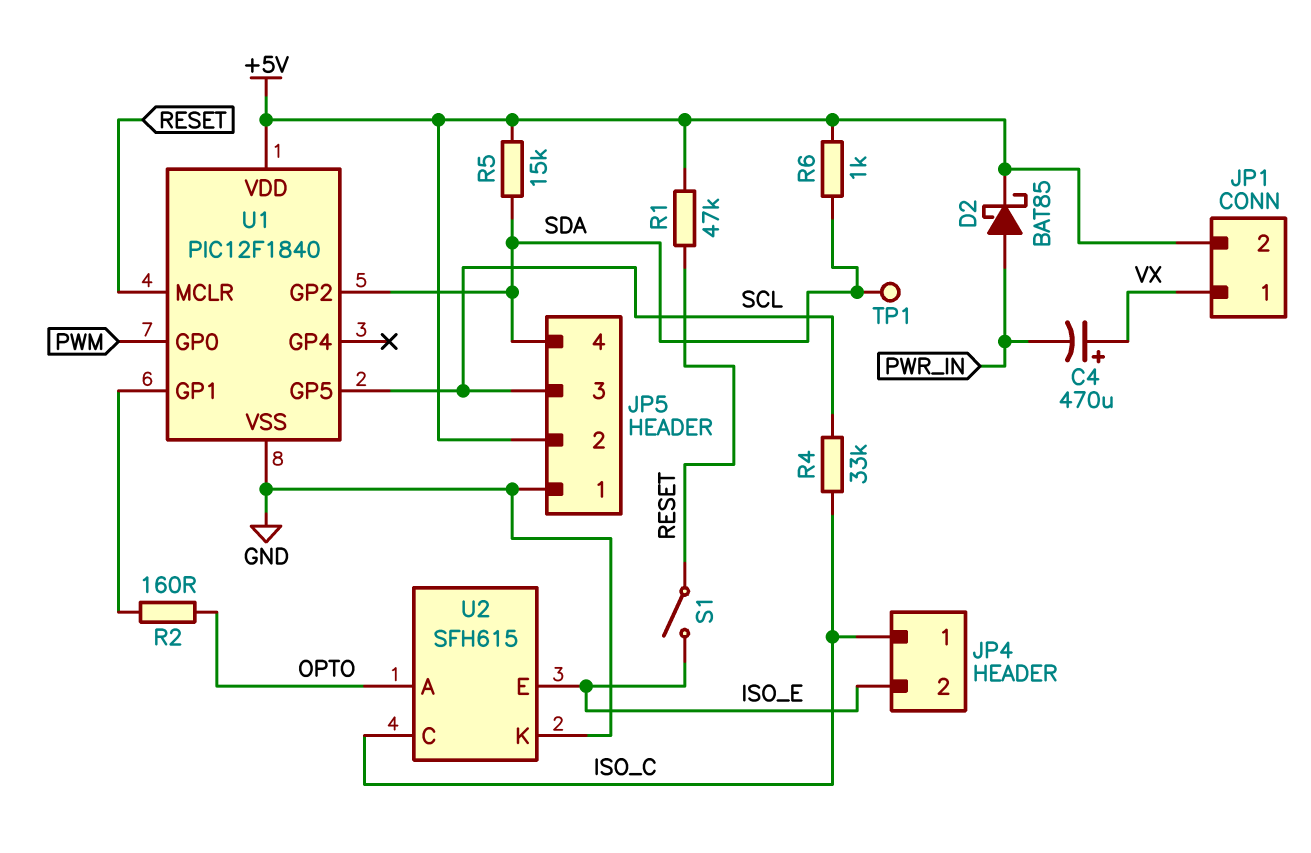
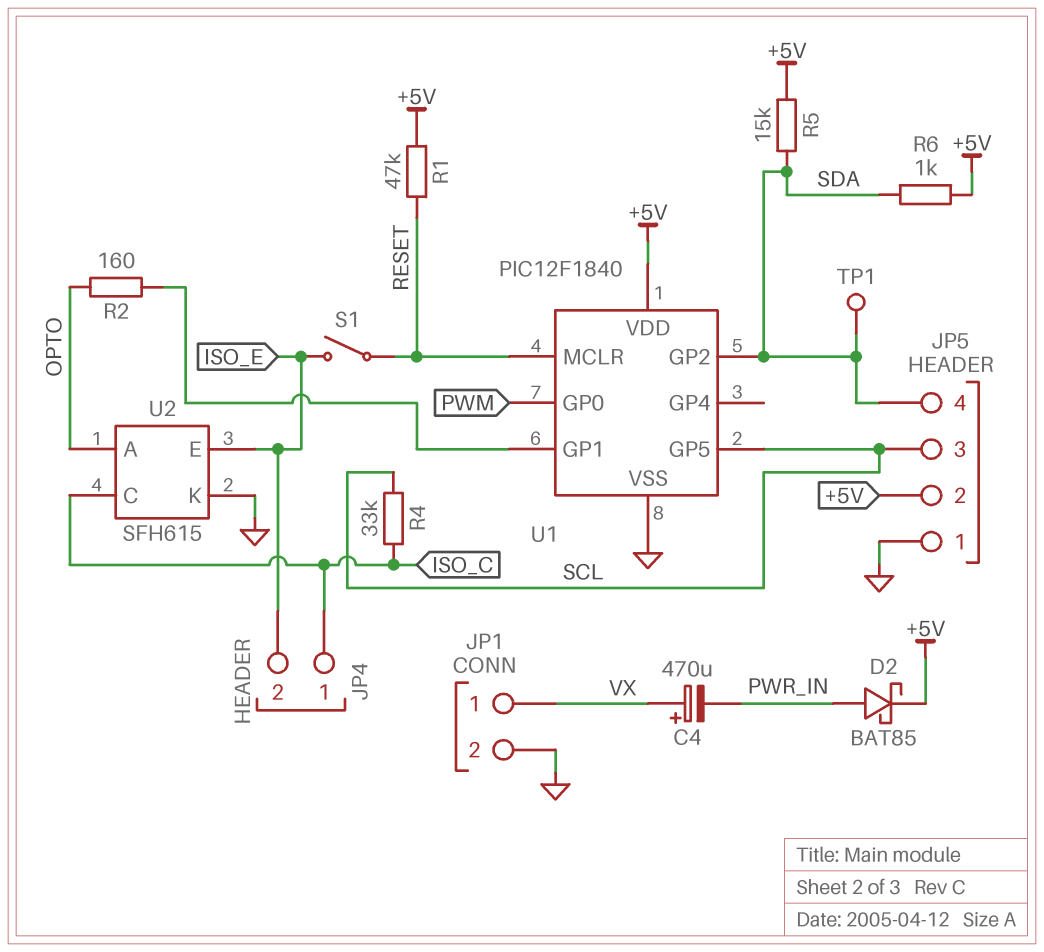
JP1 pin 2: +5V -> GND

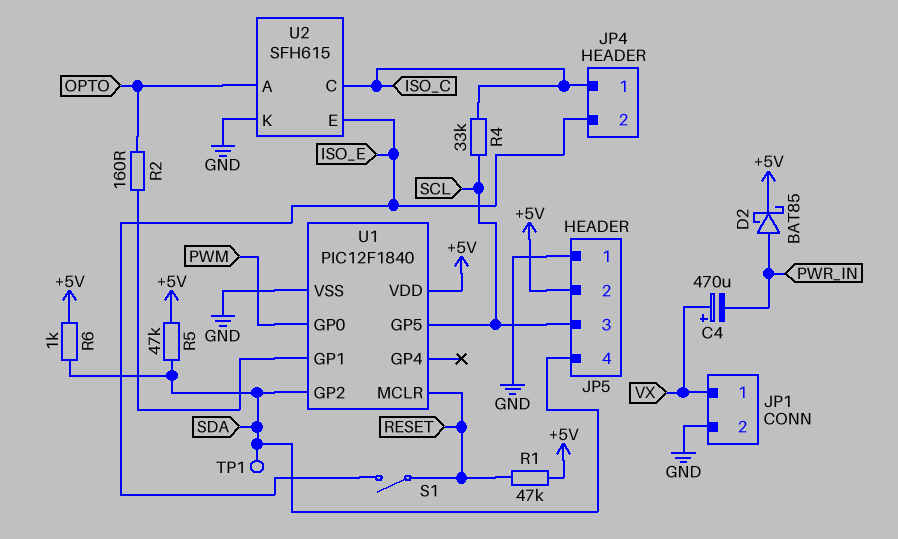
R5: 15k (+5V, SDA) -> 47k (+5V, SDA)

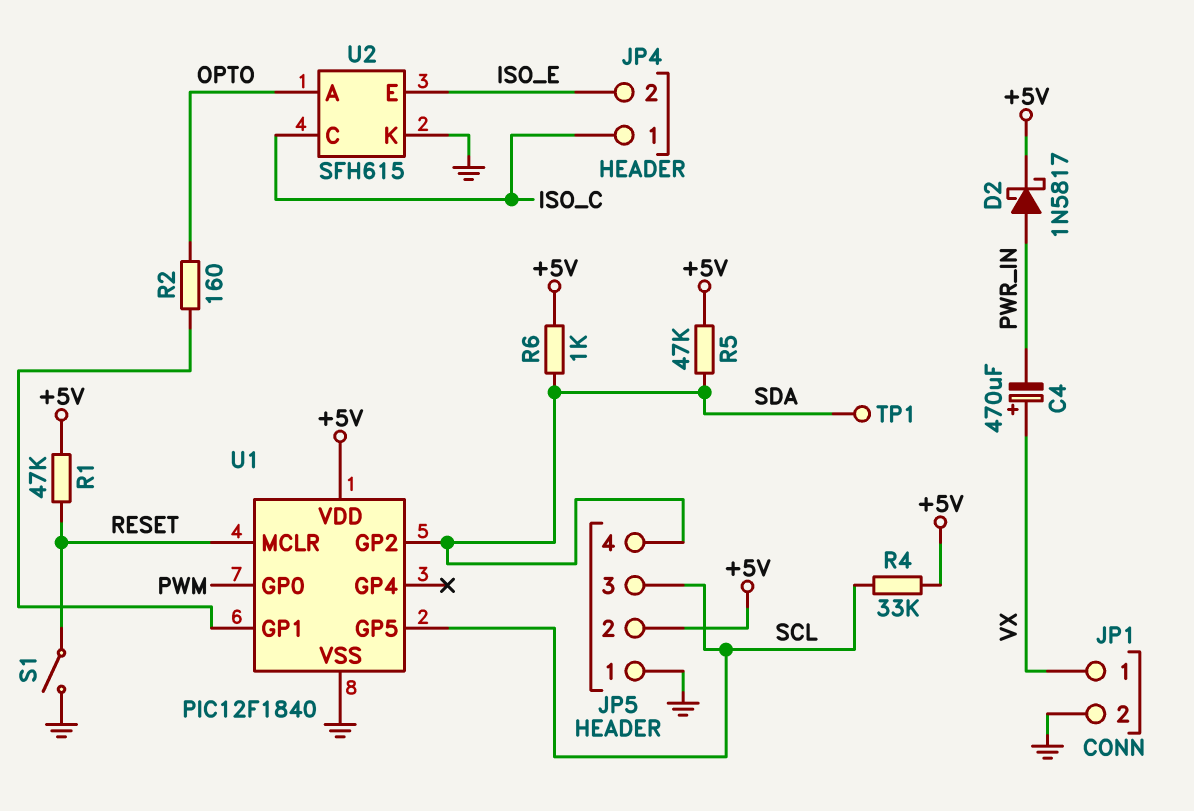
D2: schottky BAT85 (A PWR_IN, K +5V) -> schottky 1N5817 (A PWR_IN, K +5V)
R4: 33k (ISO_C, SCL) -> 33k (+5V, SCL)
S1: switch (ISO_E, RESET) -> switch (GND, RESET)

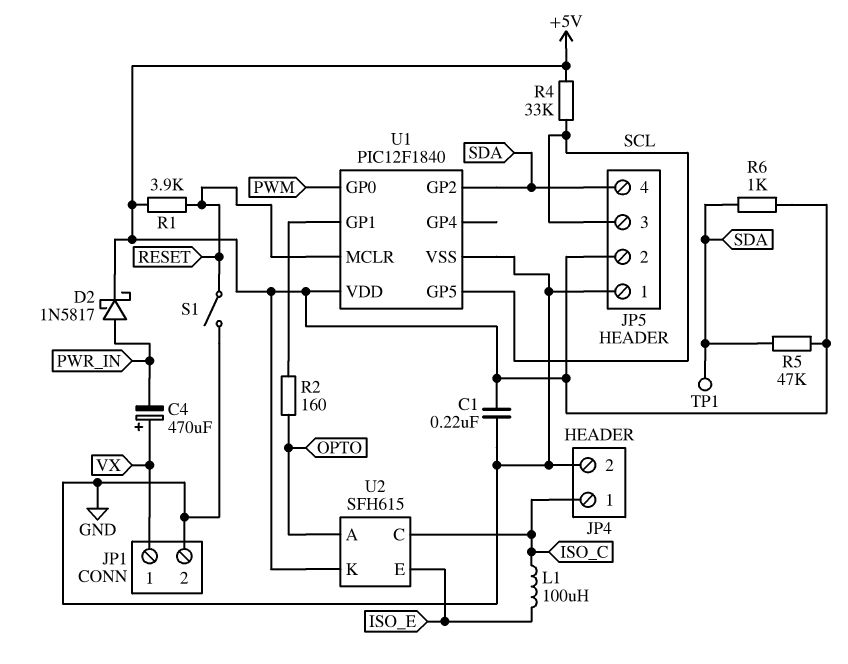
C1: none -> 220nF (+5V, GND)
JP4 pin 2: ISO_E -> GND
L1: none -> 100uH (ISO_C, ISO_E)
R1: 47k (+5V, RESET) -> 3.9k (+5V, RESET)
U2 pin K: GND -> +5V

